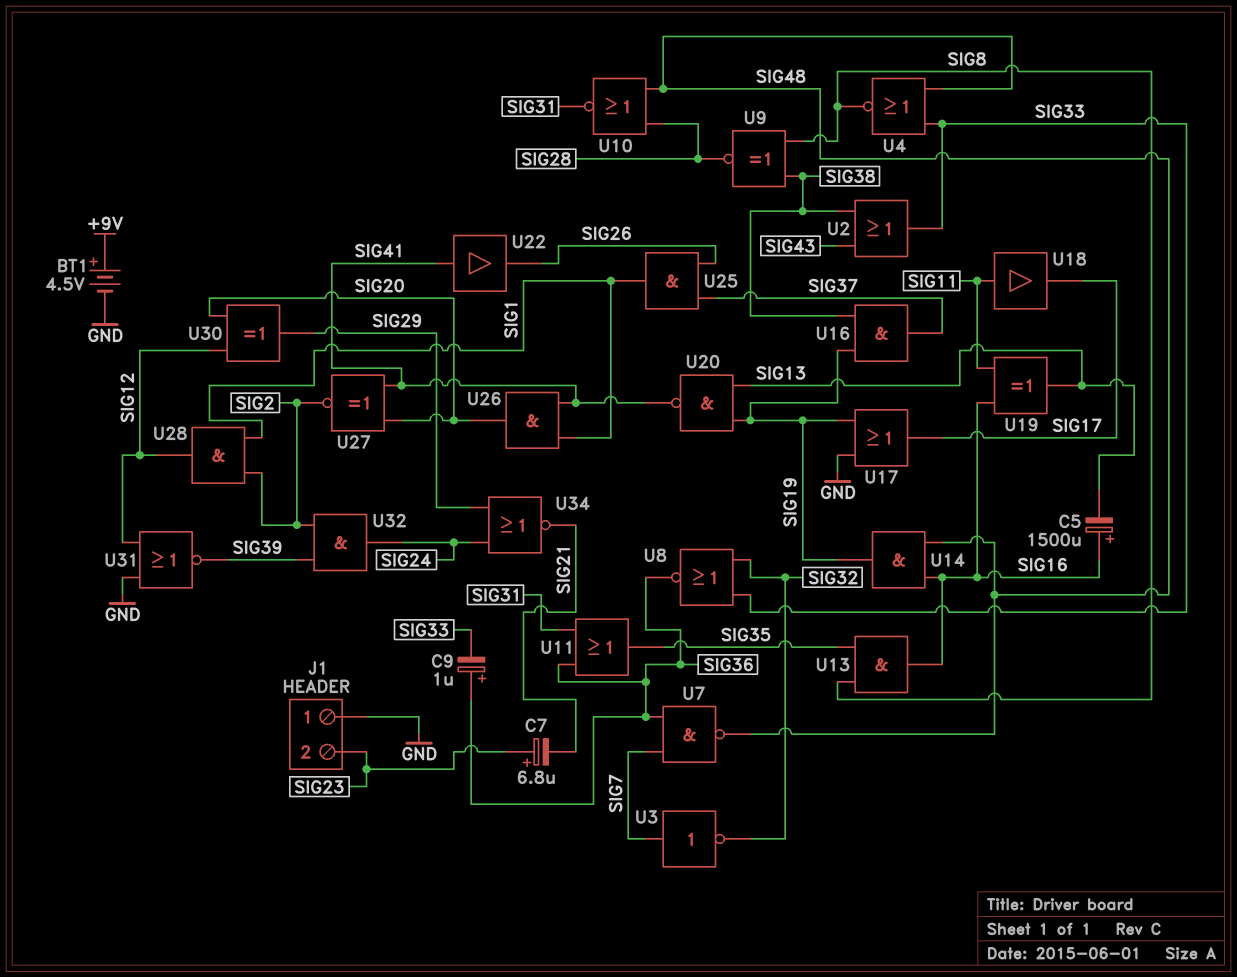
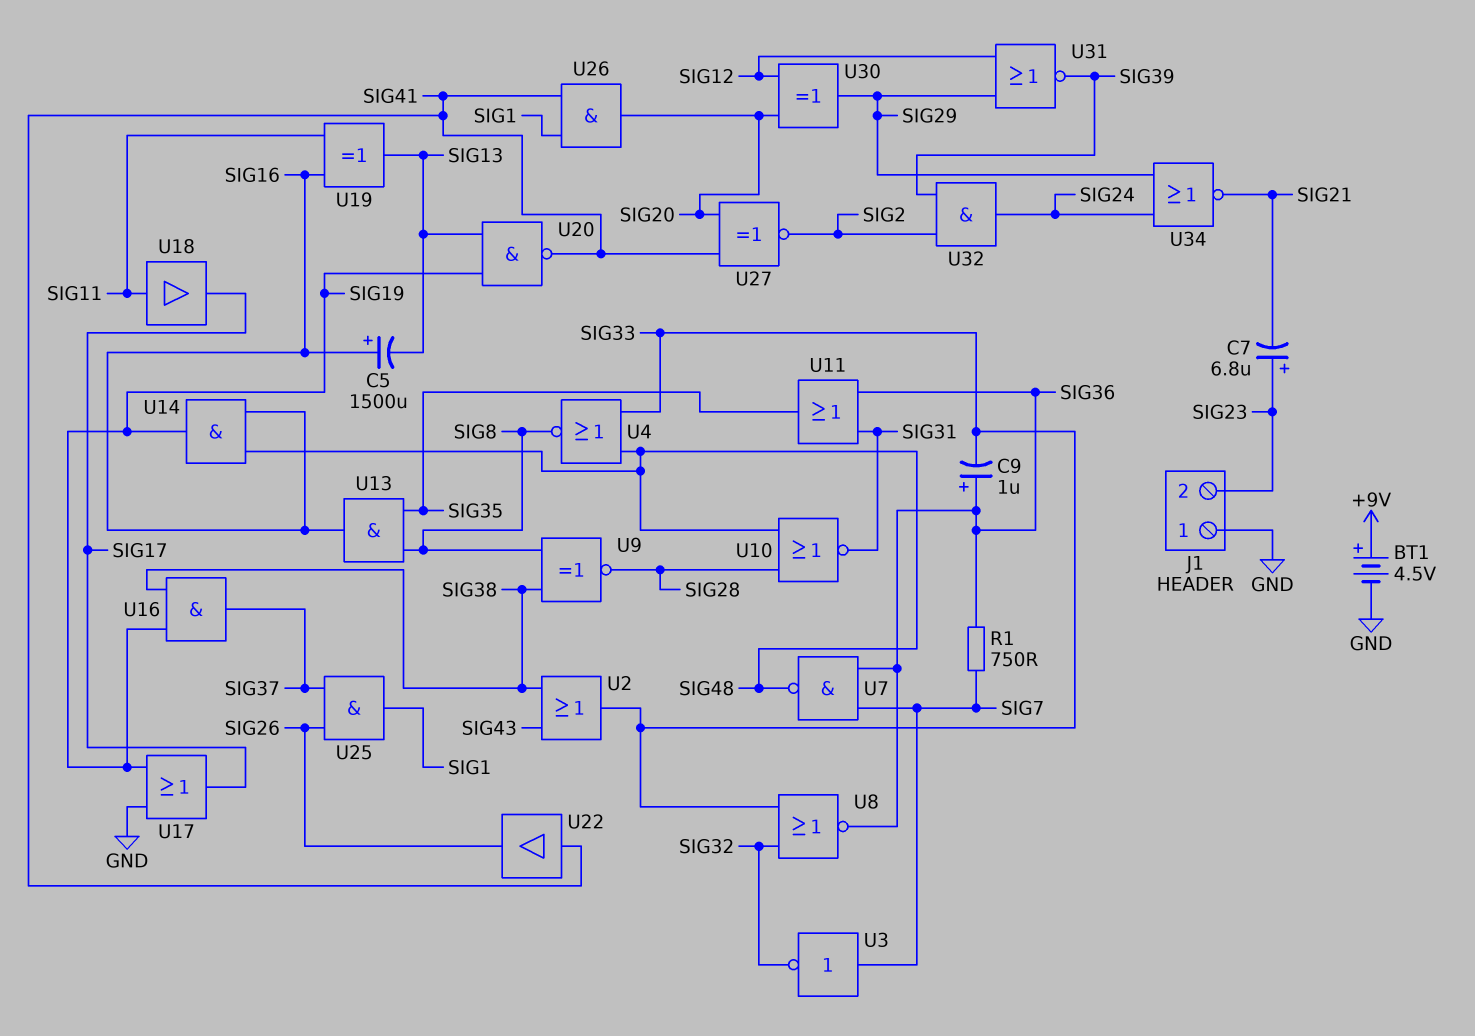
R1: none -> 750 (SIG7, SIG36)
U28: AND (in SIG1, in SIG2, out SIG12) -> none
U31: NOR (in GND, in SIG12, out SIG39) -> NOR (in SIG12, in SIG29, out SIG39)

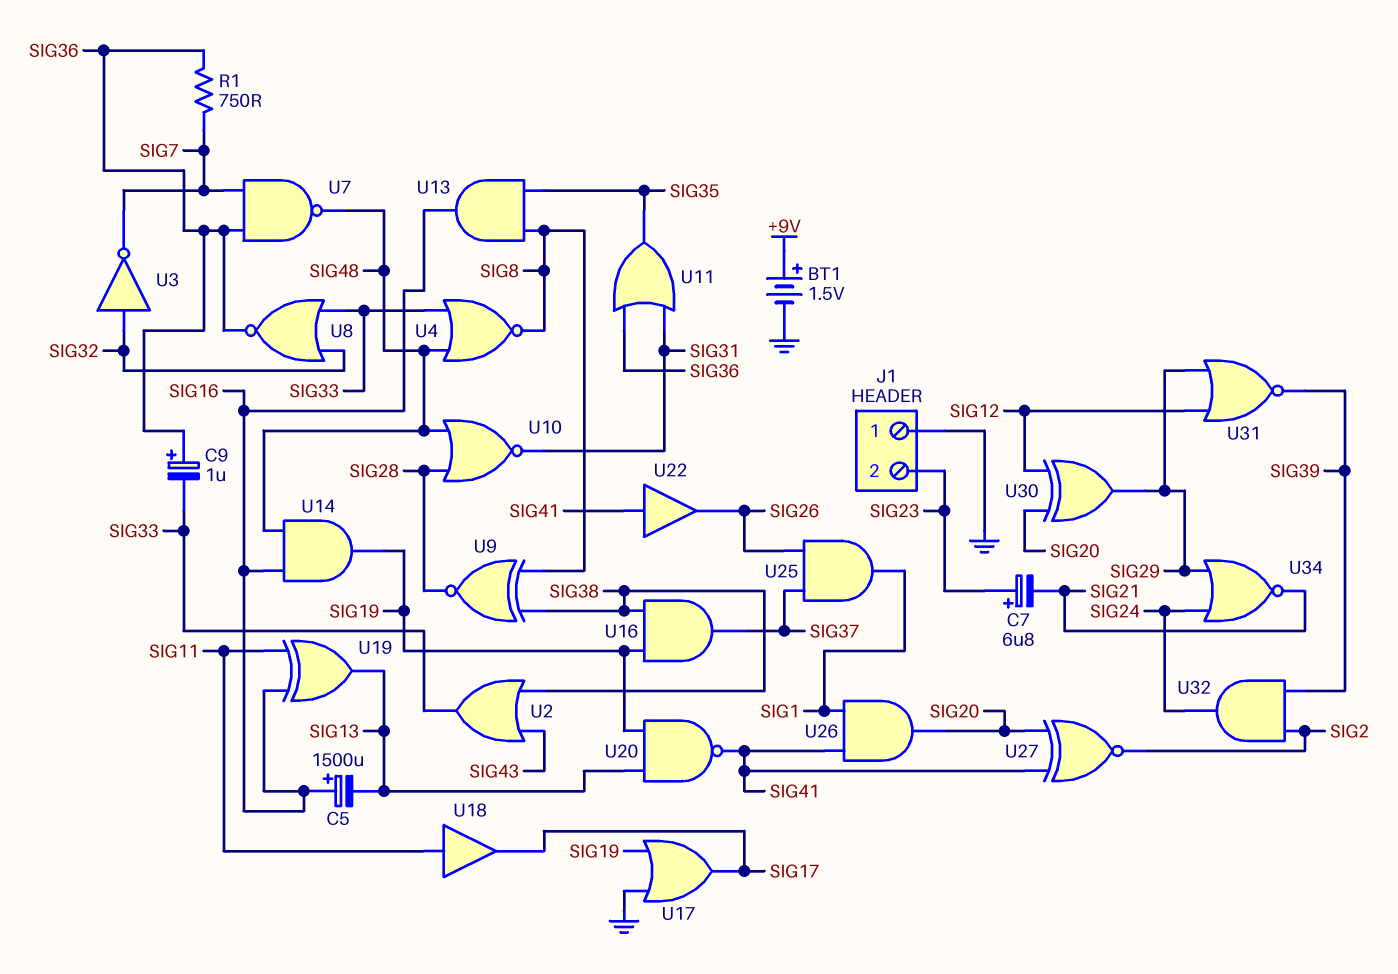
BT1: 4.5V (plus +9V, minus GND) -> 1.5V (plus +9V, minus GND)
U3: NOT (in SIG7, out SIG32) -> NOT (in SIG32, out SIG7)

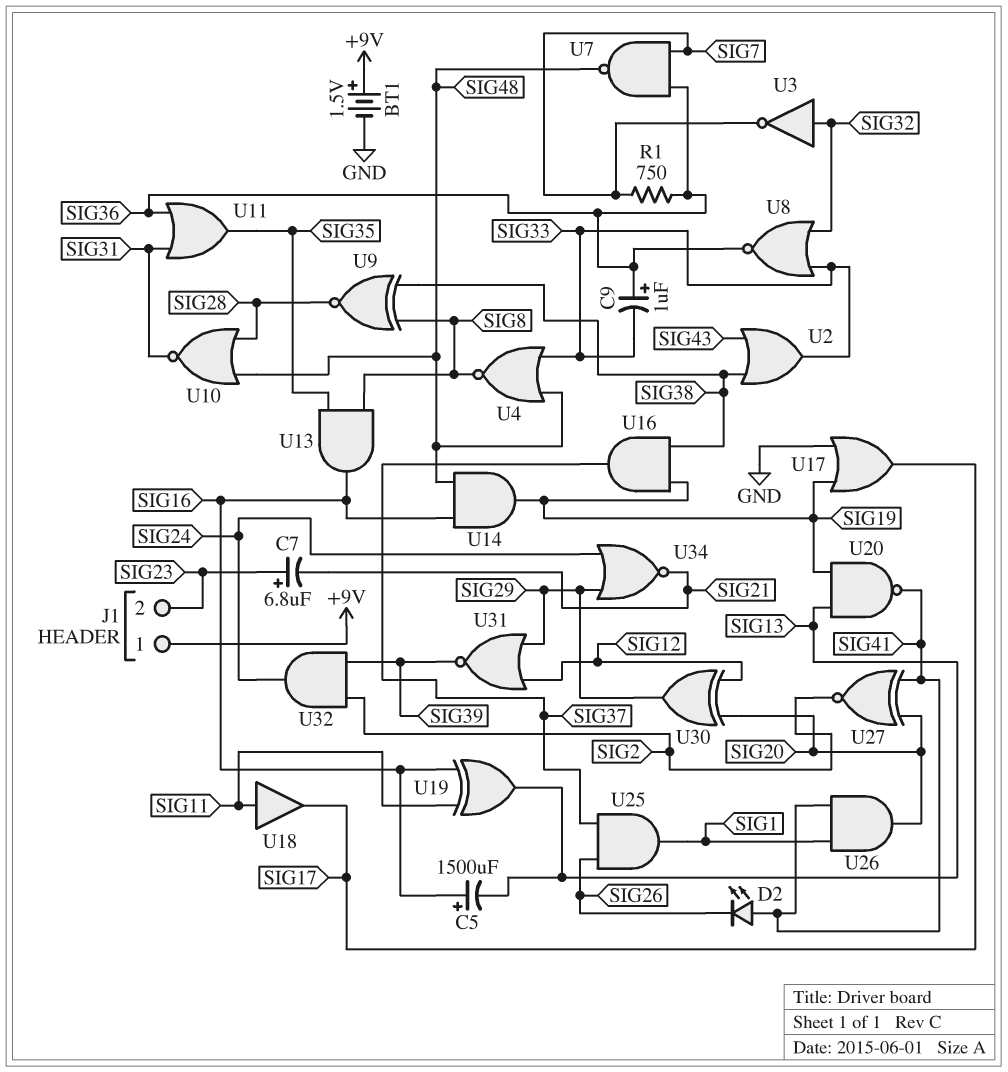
D2: none -> LED (A SIG41, K SIG26)
J1 pin 1: GND -> +9V
U22: buffer (in SIG41, out SIG26) -> none

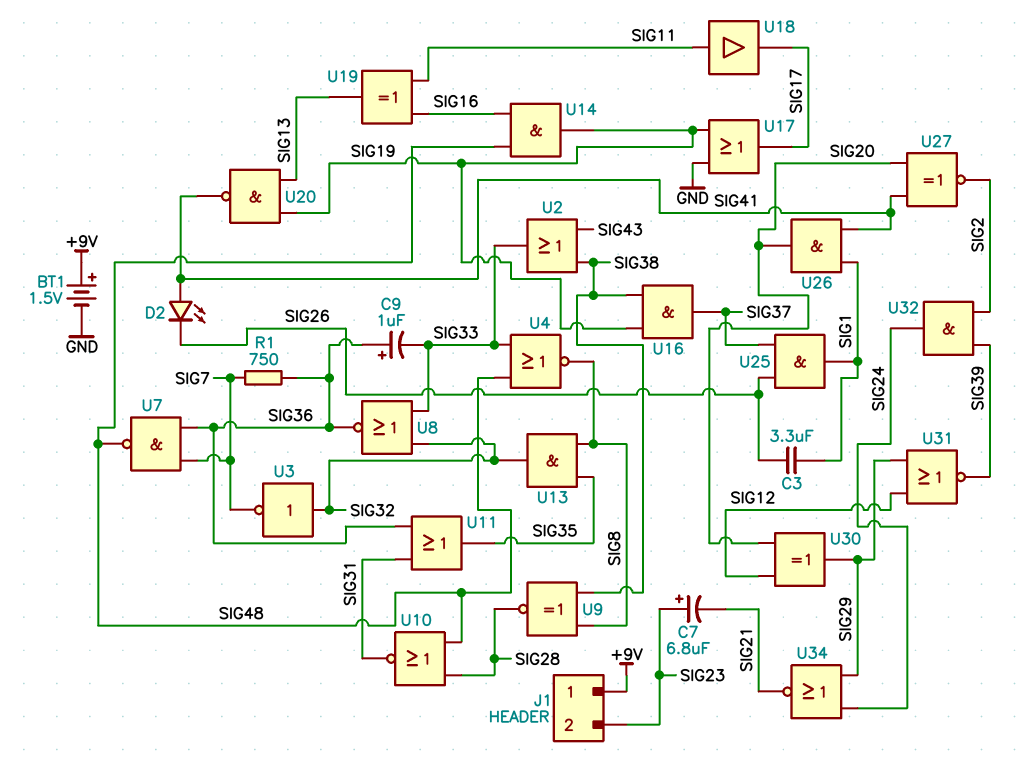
C3: none -> 3.3uF (SIG1, SIG26)
C5: 1500uF (plus SIG16, minus SIG13) -> none
U13: AND (in SIG8, in SIG35, out SIG16) -> AND (in SIG8, in SIG35, out SIG32)

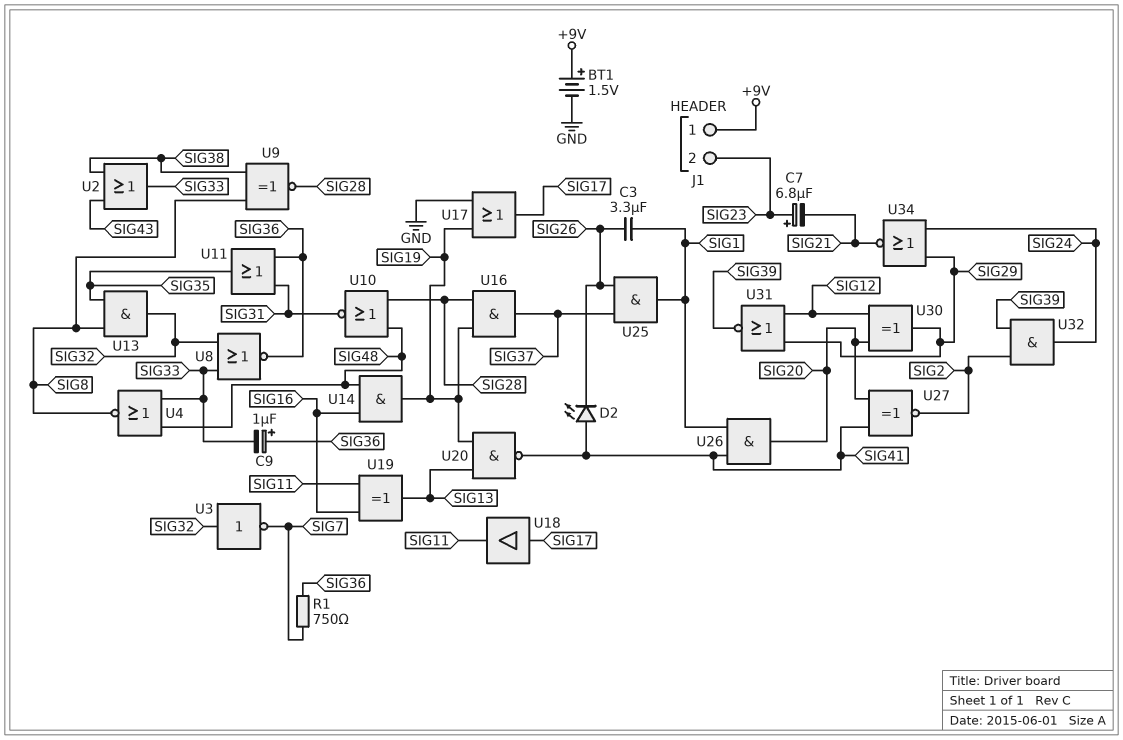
U7: NAND (in SIG7, in SIG36, out SIG48) -> none
U16: AND (in SIG19, in SIG38, out SIG37) -> AND (in SIG19, in SIG28, out SIG37)
U18: buffer (in SIG11, out SIG17) -> buffer (in SIG17, out SIG11)

